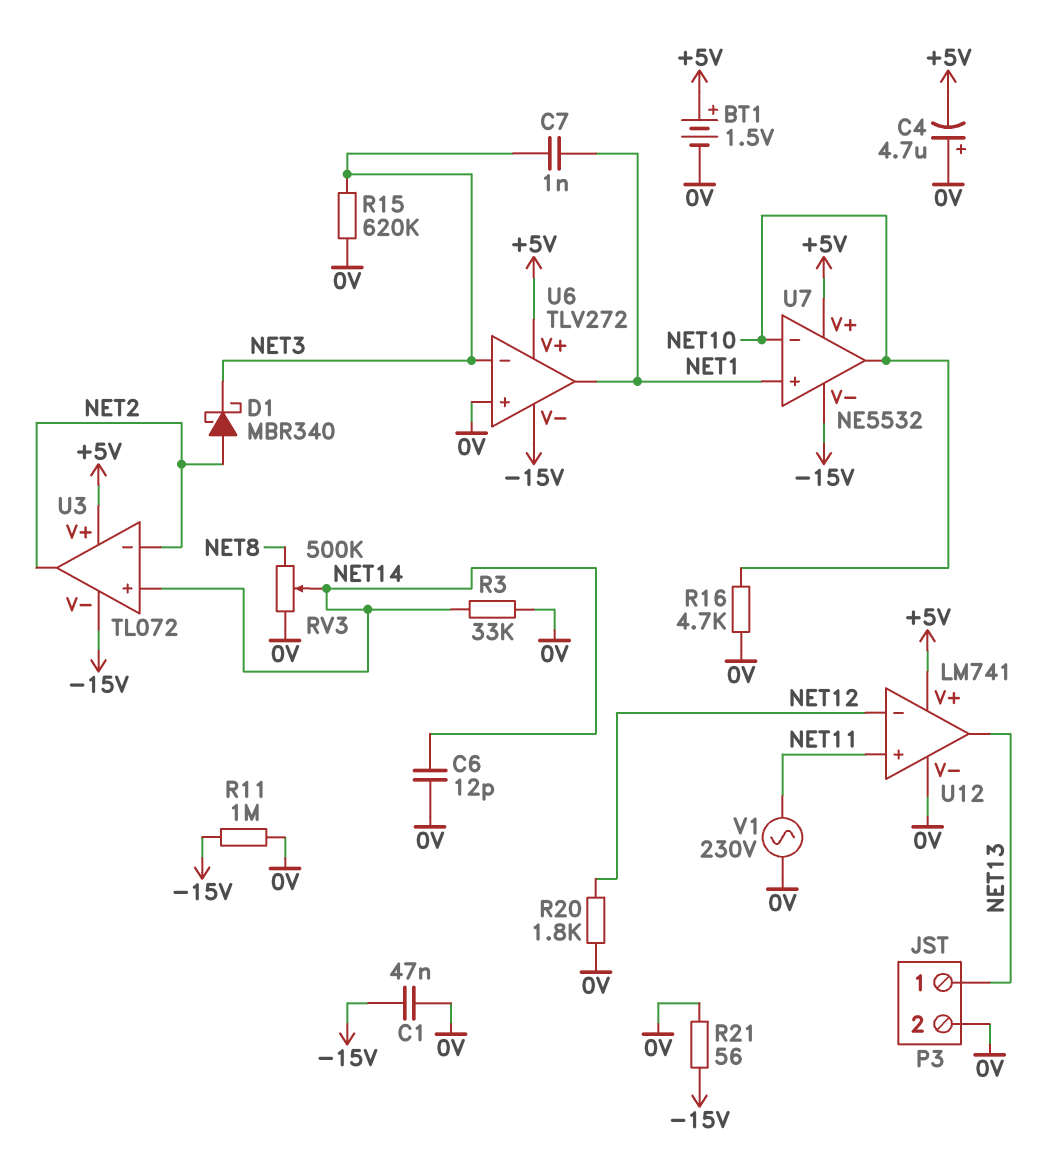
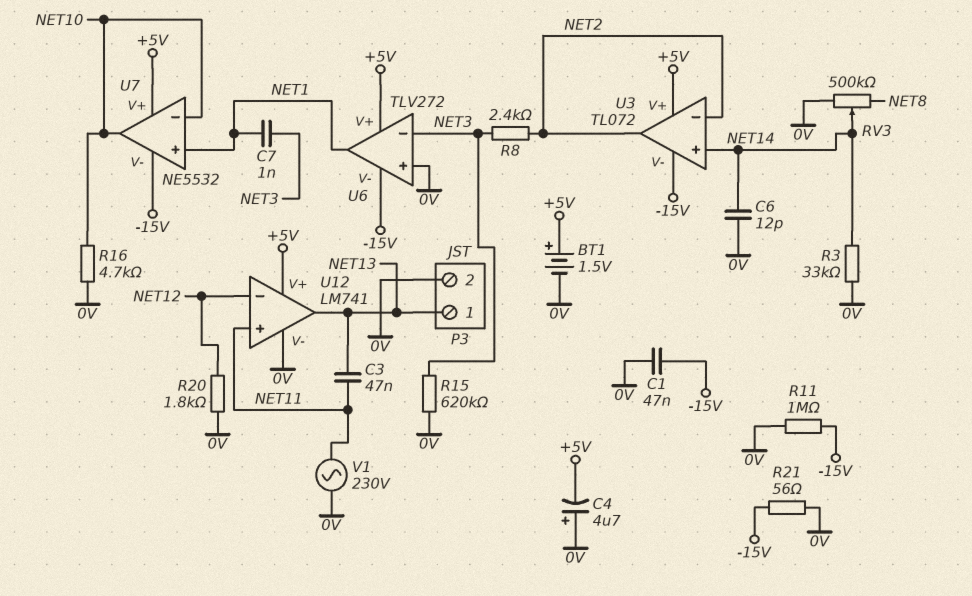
C3: none -> 47nF (NET11, NET13)
D1: schottky MBR340 (A NET2, K NET3) -> none
R8: none -> 2.4k (NET2, NET3)

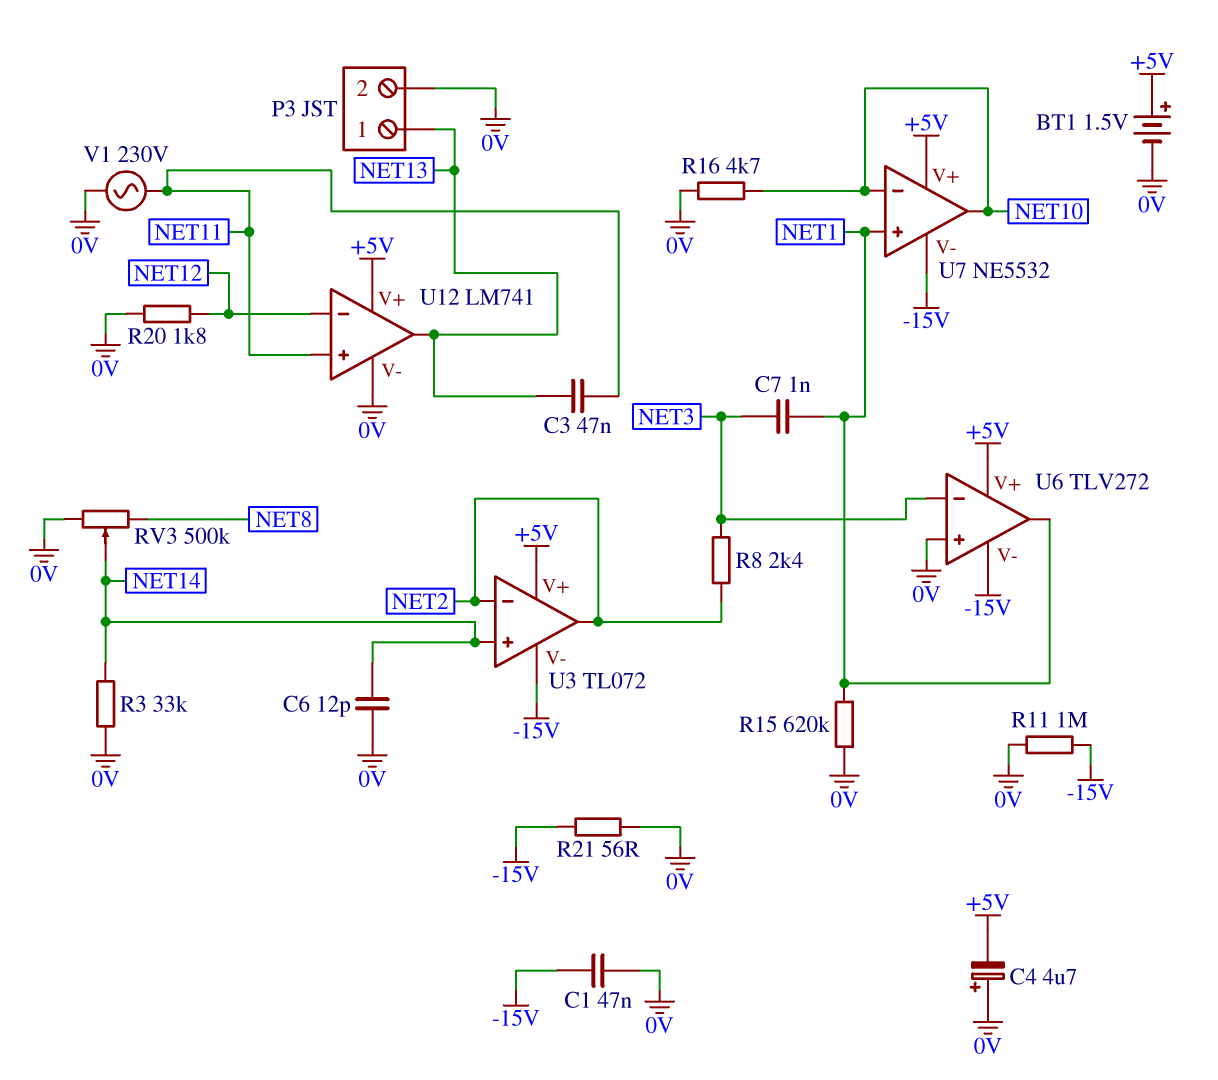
R15: 620k (0V, NET3) -> 620k (0V, NET1)

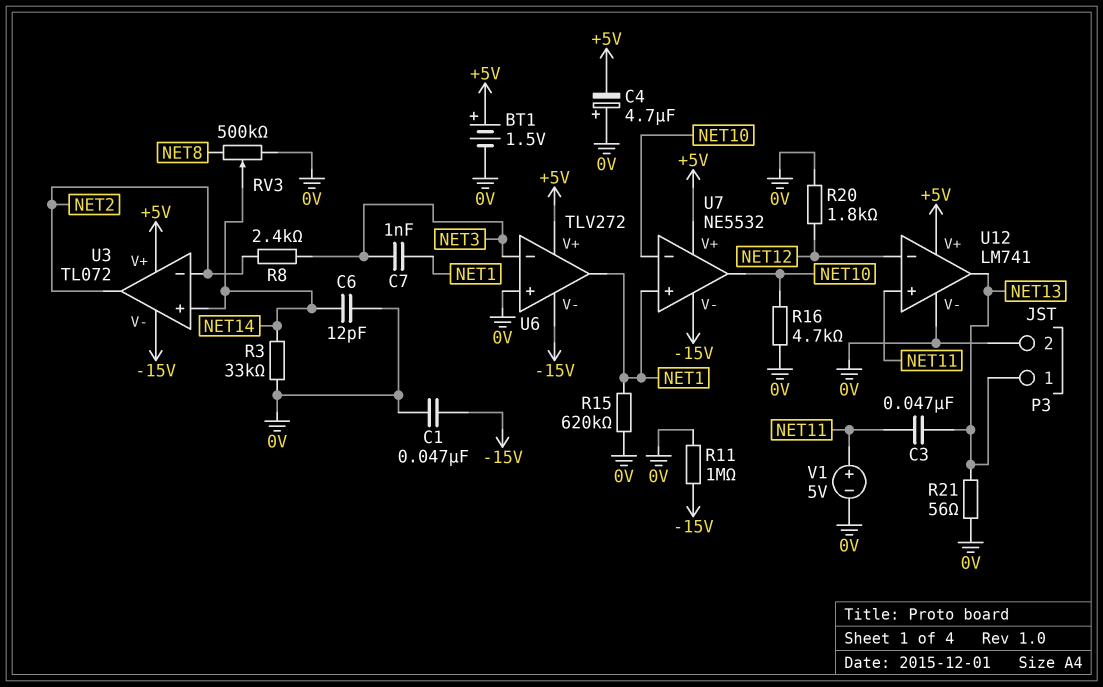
R21: 56 (-15V, 0V) -> 56 (0V, NET13)
V1: AC 230V (0V, NET11) -> 5V (plus NET11, minus 0V)

